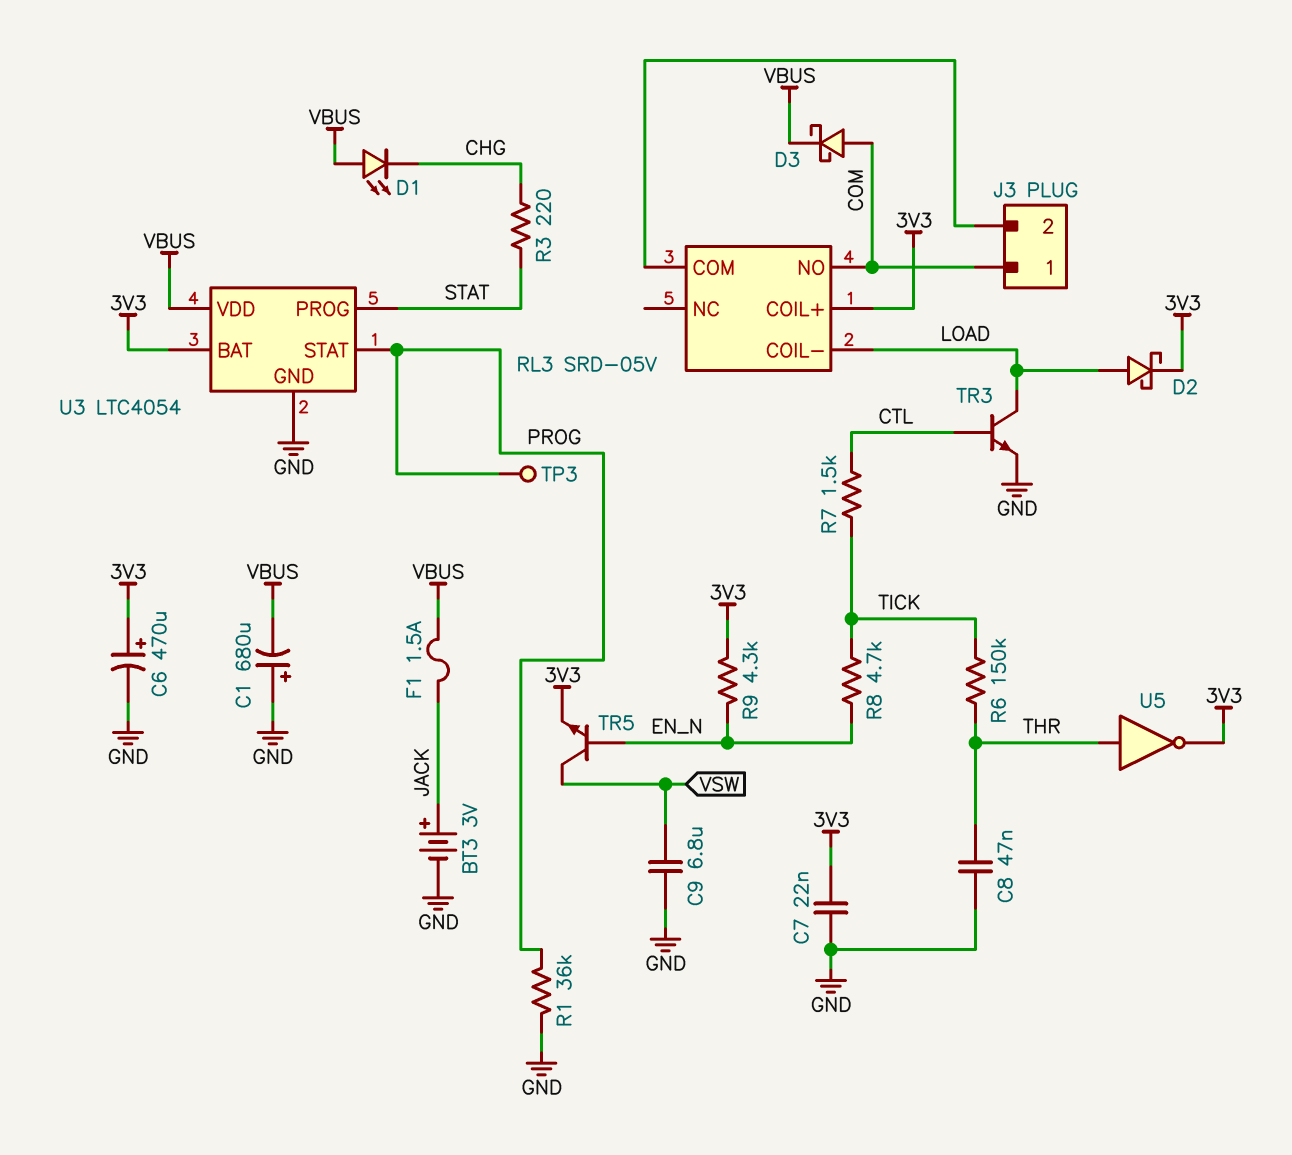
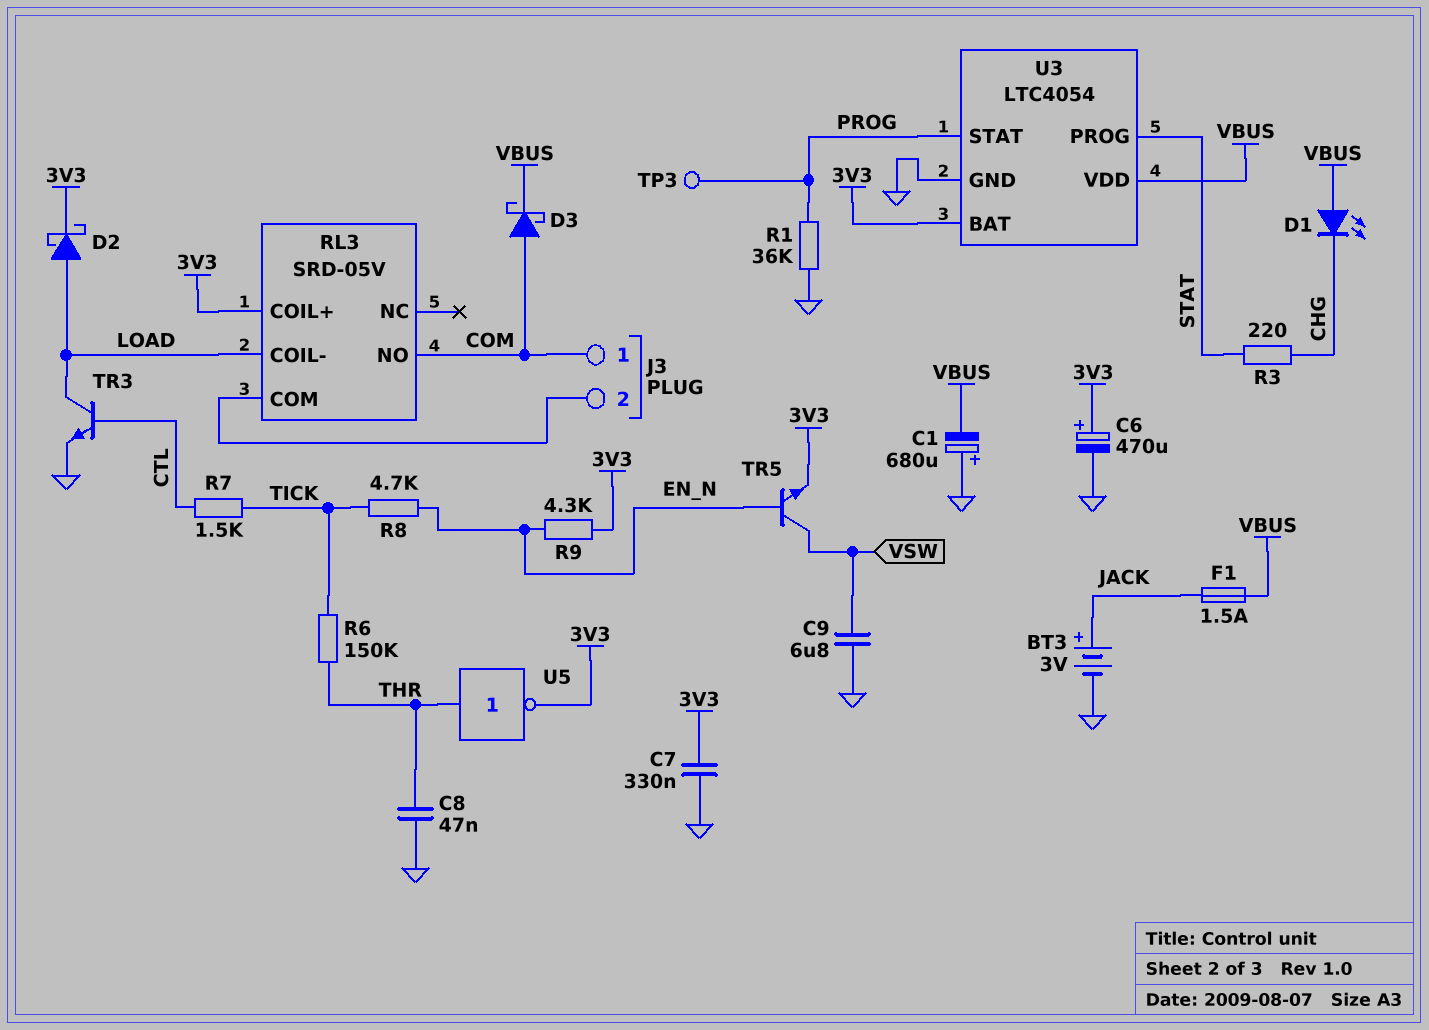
C7: 22nF (3V3, GND) -> 330nF (3V3, GND)

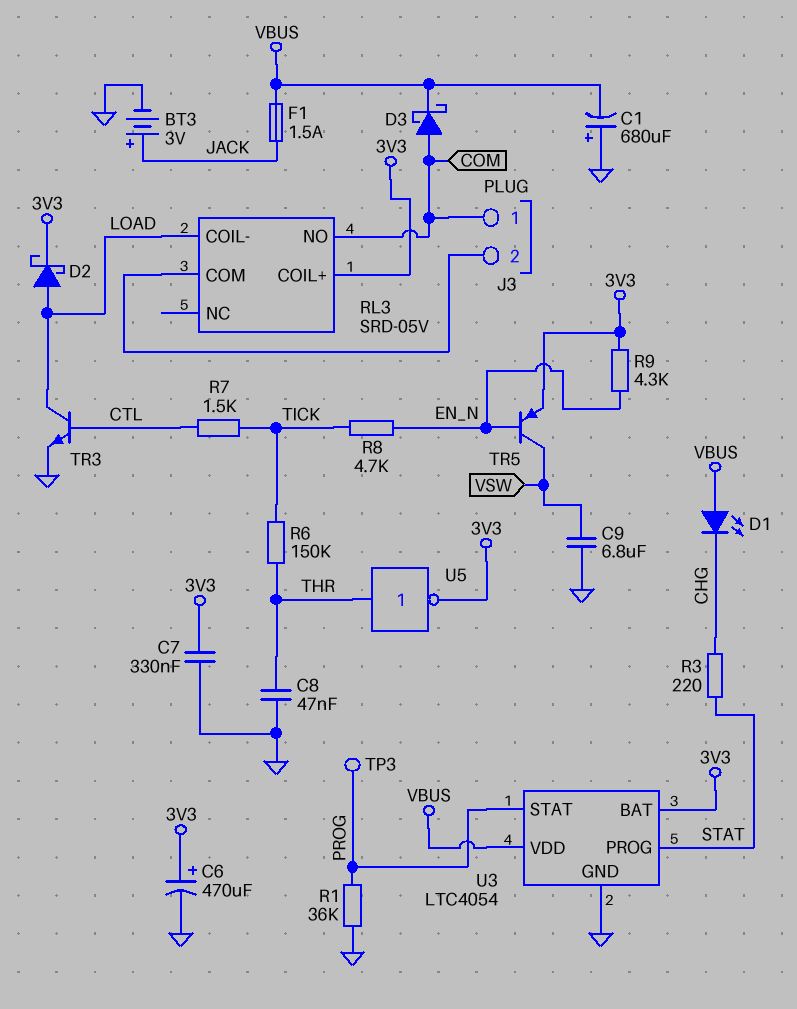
TR5: NPN (B EN_N, C VSW, E 3V3) -> PNP (B EN_N, C VSW, E 3V3)

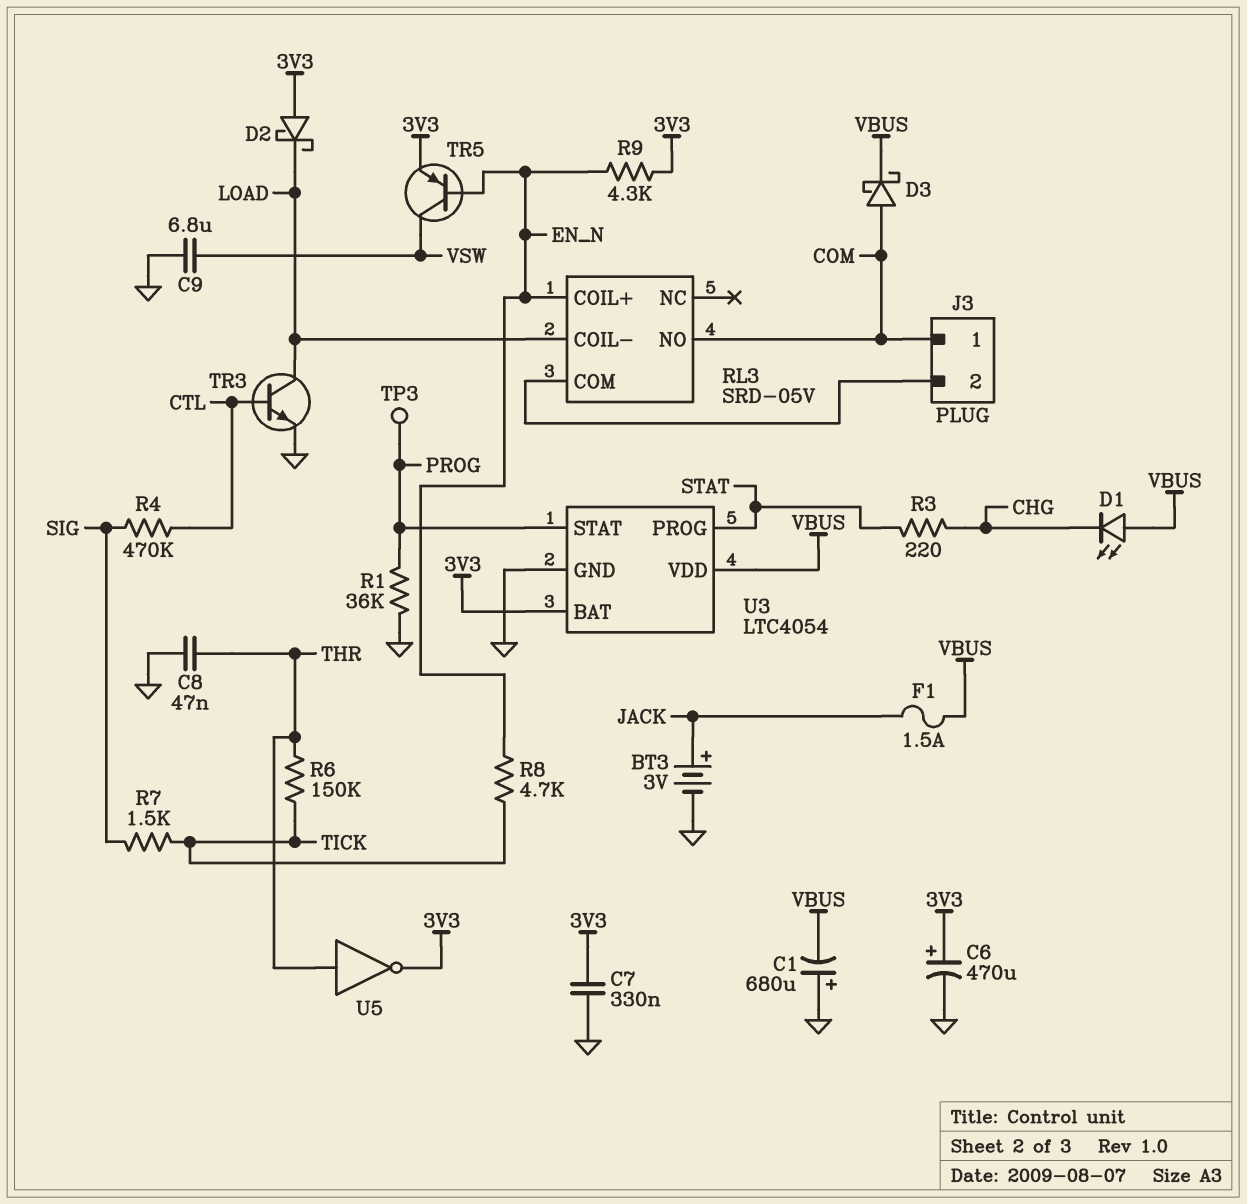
D2: schottky (A LOAD, K 3V3) -> schottky (A 3V3, K LOAD)
R4: none -> 470k (CTL, SIG)
R7: 1.5k (CTL, TICK) -> 1.5k (SIG, TICK)
RL3 pin COIL+: 3V3 -> EN_N

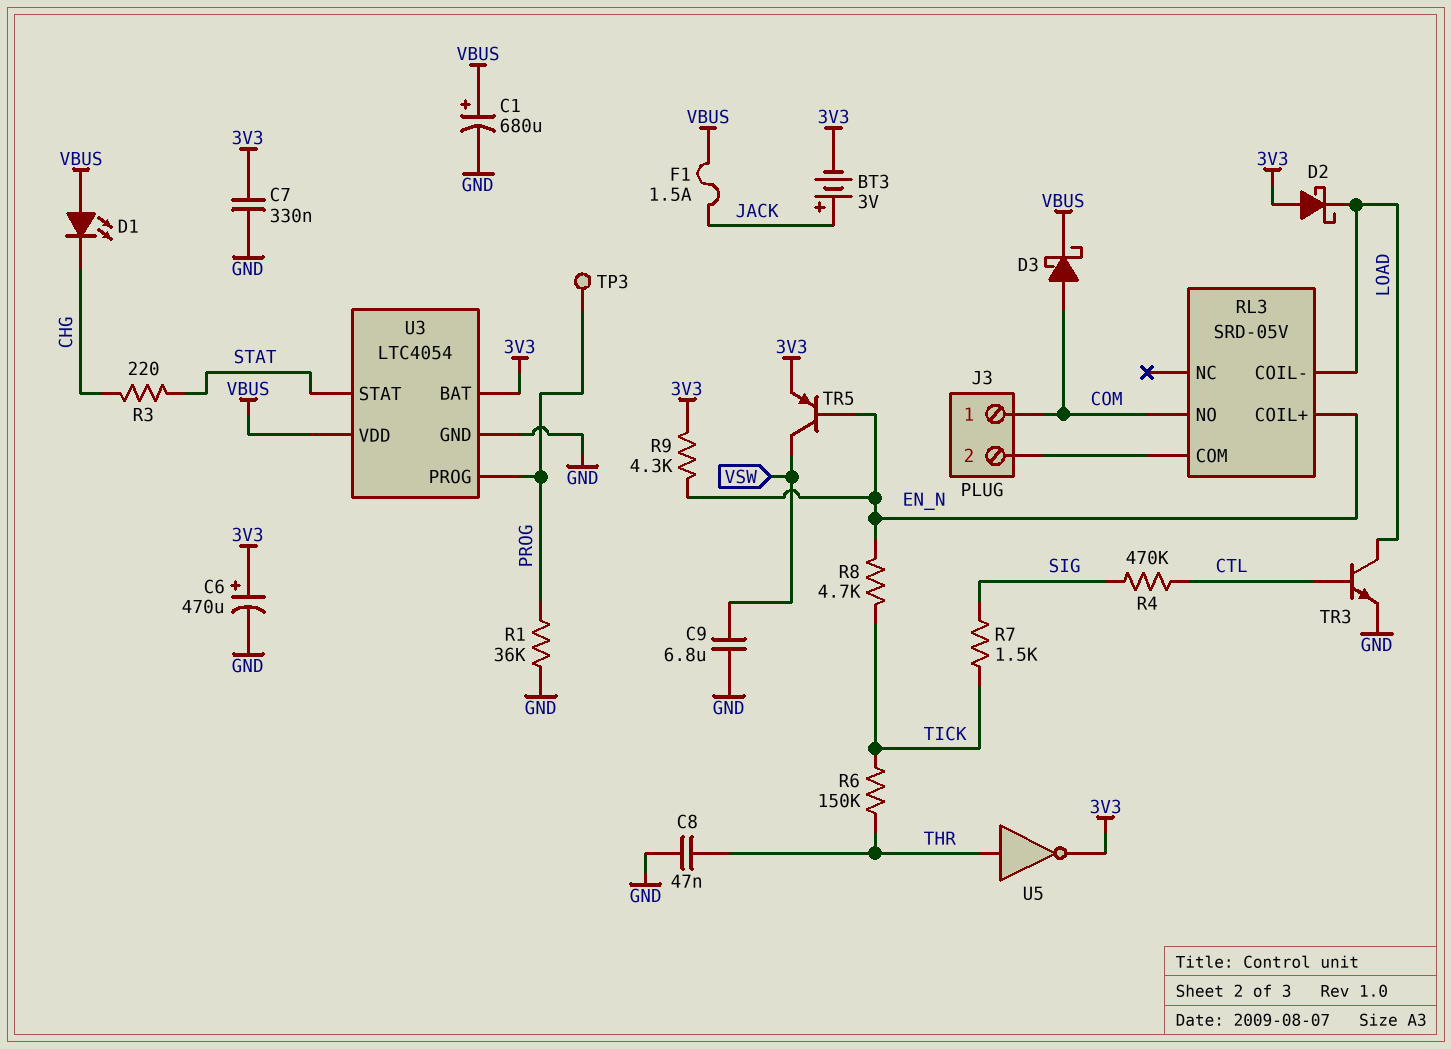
BT3: 3V (plus JACK, minus GND) -> 3V (plus JACK, minus 3V3)
C1: 680uF (plus GND, minus VBUS) -> 680uF (plus VBUS, minus GND)
U3 pin PROG: STAT -> PROG
U3 pin STAT: PROG -> STAT

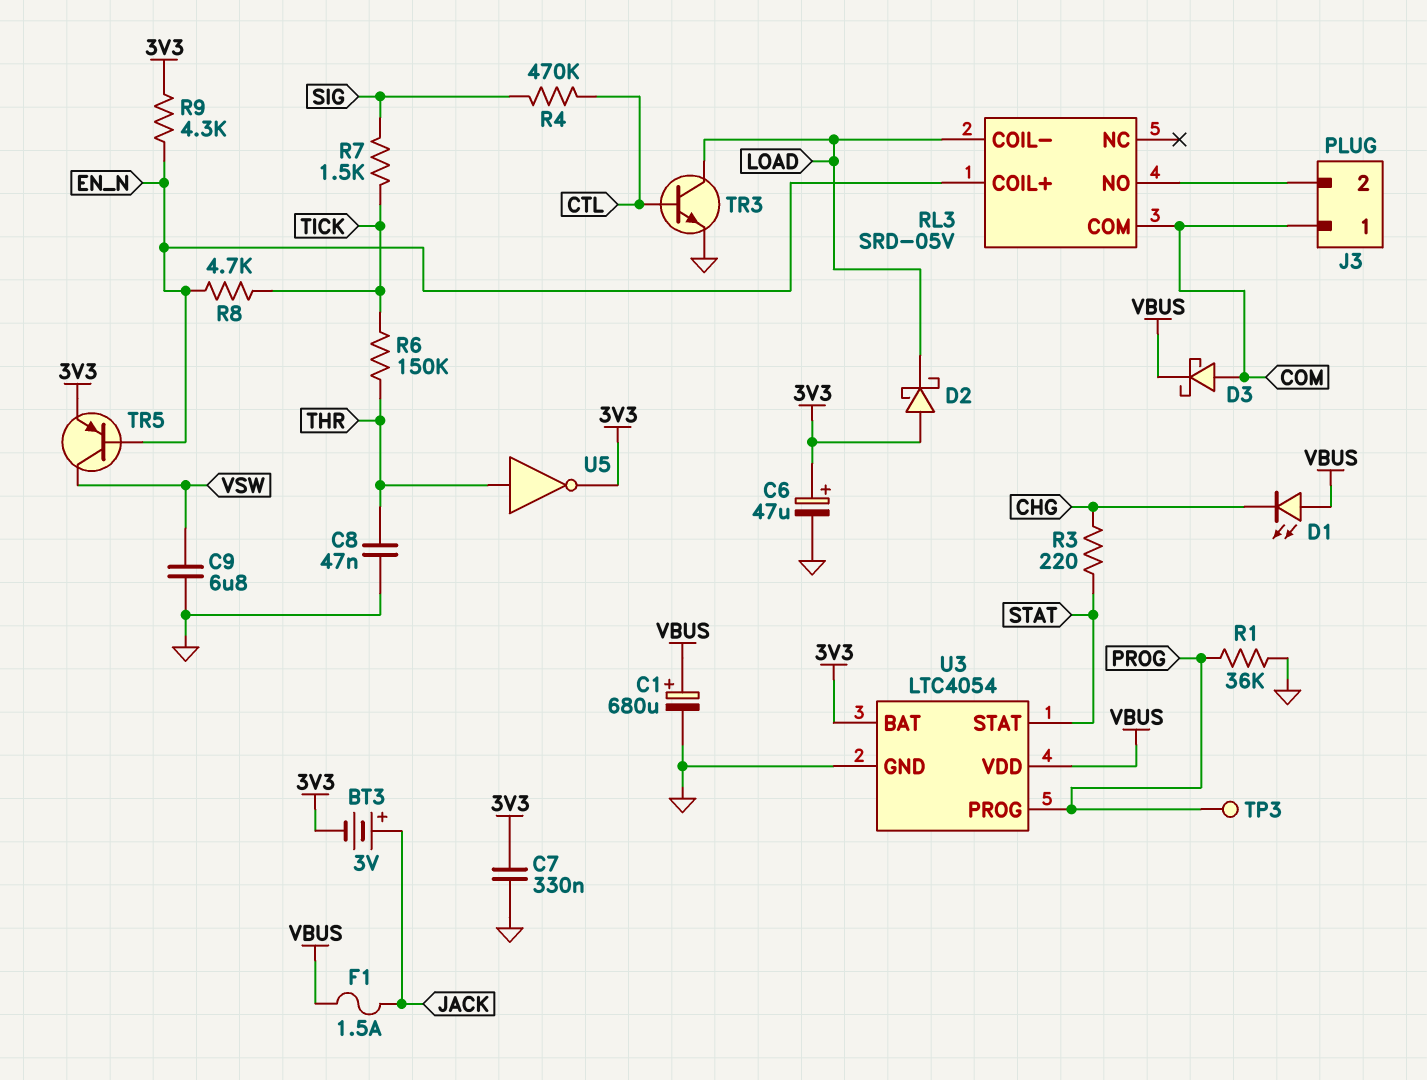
C6: 470uF (plus 3V3, minus GND) -> 47uF (plus 3V3, minus GND)
RL3 pin COM: J3/2 -> COM
RL3 pin NO: COM -> J3/2

